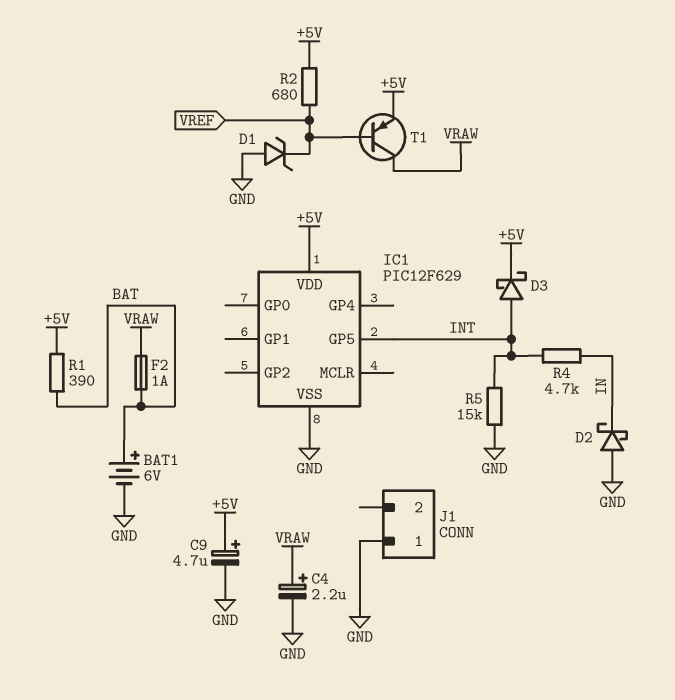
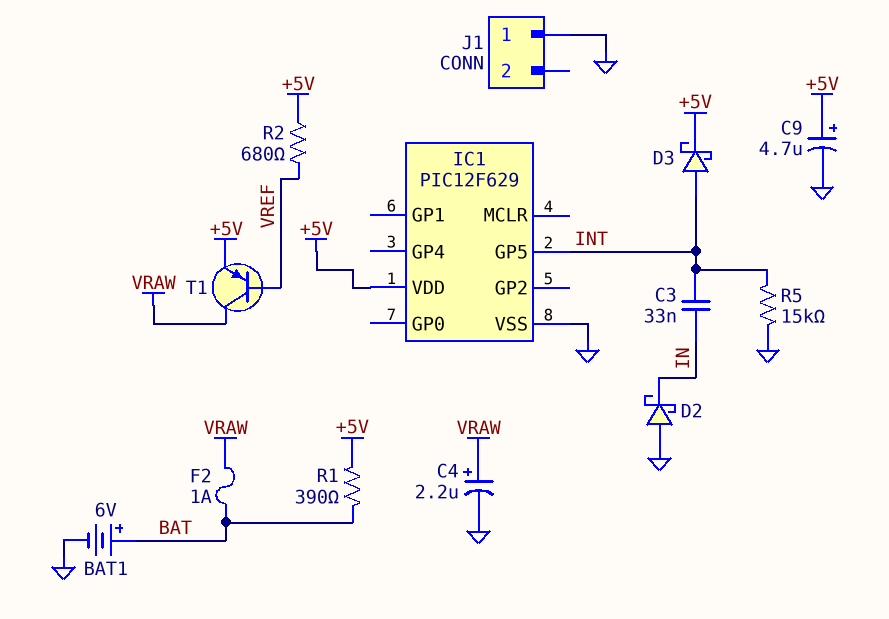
C3: none -> 33nF (IN, INT)
D1: zener (A GND, K VREF) -> none
R4: 4.7k (IN, INT) -> none

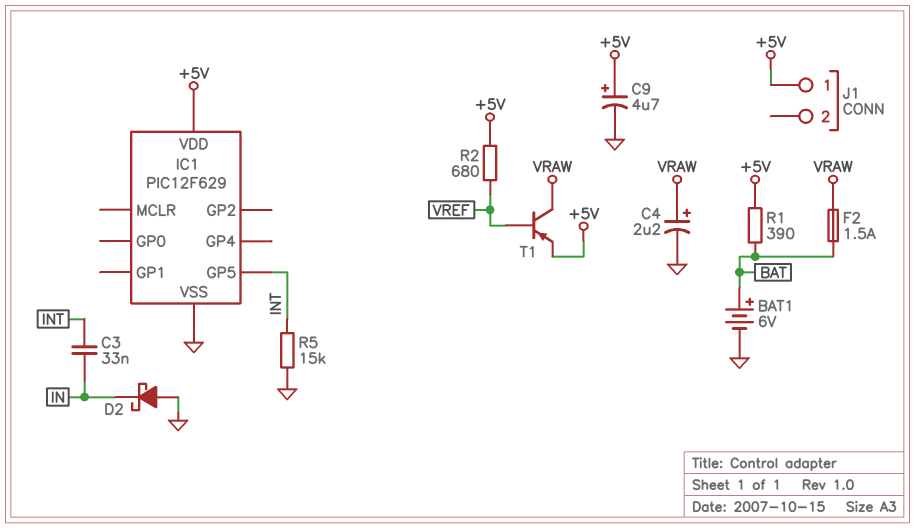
D3: schottky (A INT, K +5V) -> none
F2: 1A (BAT, VRAW) -> 1.5A (BAT, VRAW)
J1 pin 1: GND -> +5V

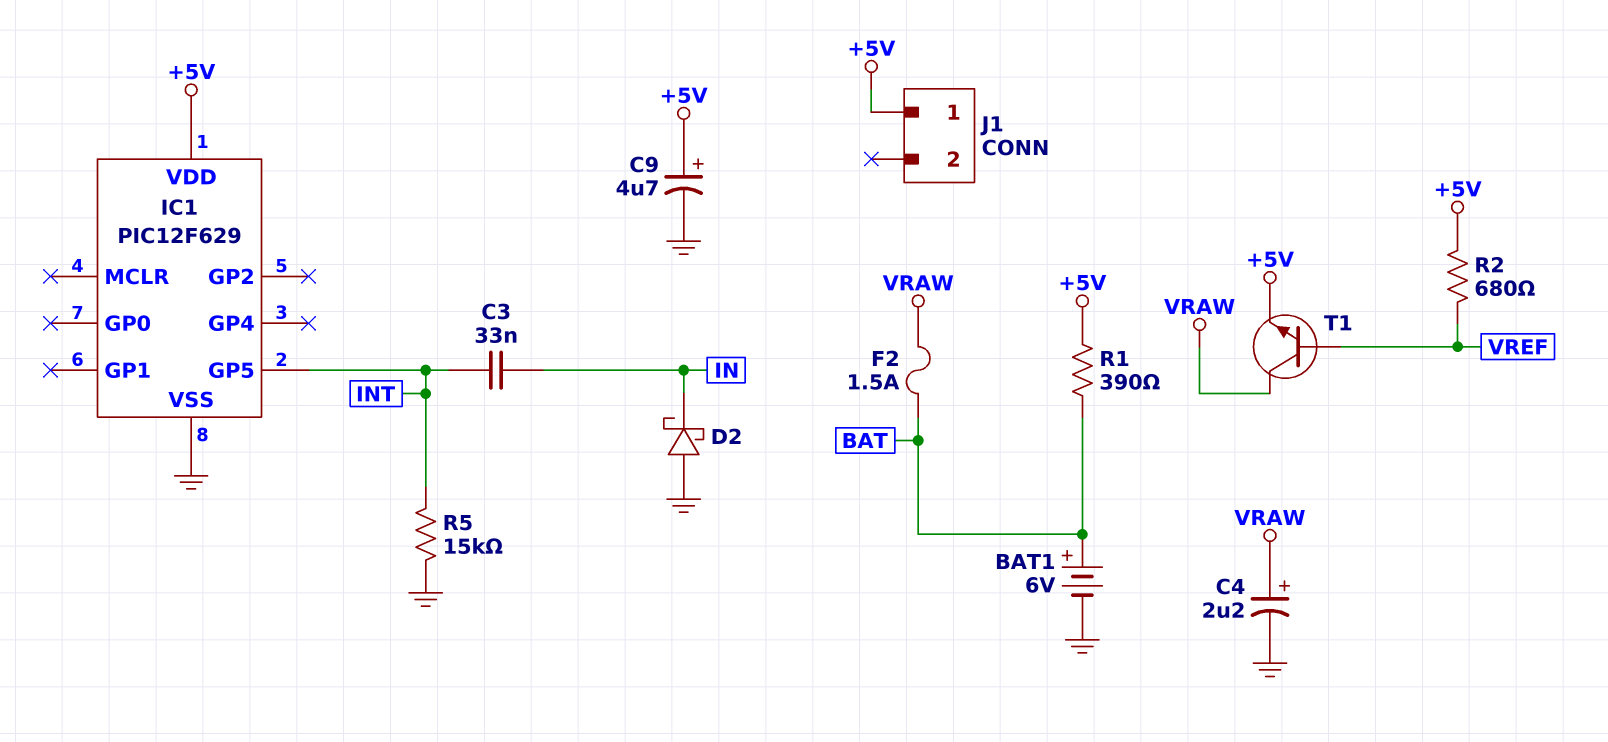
T1: PNP (B VREF, C VRAW, E +5V) -> NPN (B VREF, C VRAW, E +5V)

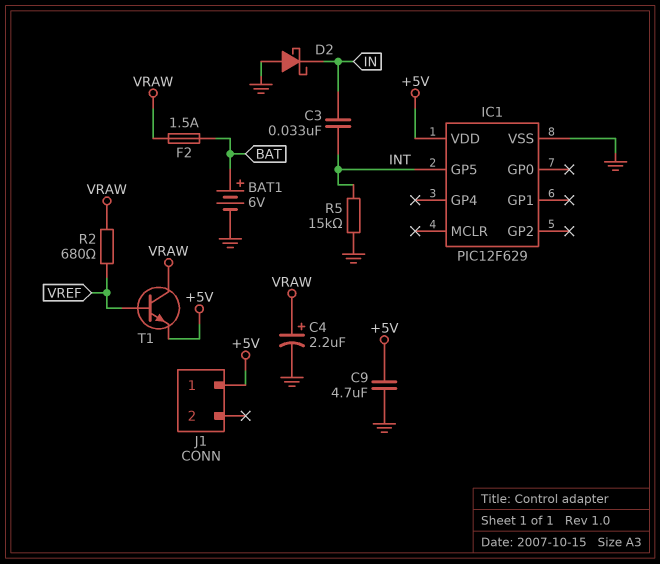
C9: 4.7uF (plus +5V, minus GND) -> 4.7uF (+5V, GND)
R1: 390 (+5V, BAT) -> none
R2: 680 (+5V, VREF) -> 680 (VRAW, VREF)

